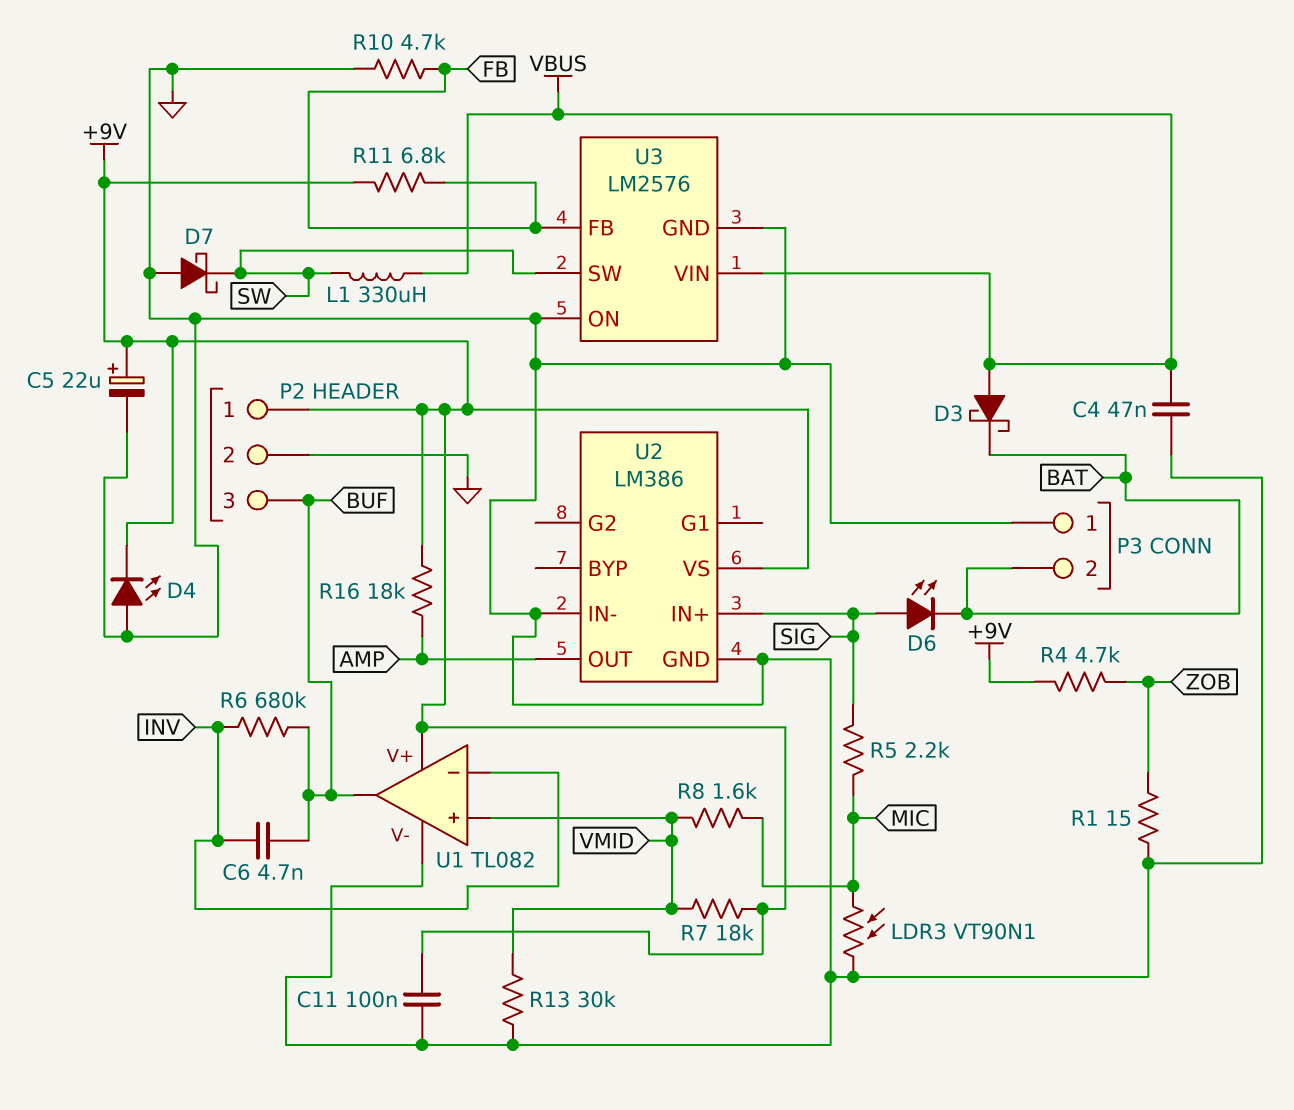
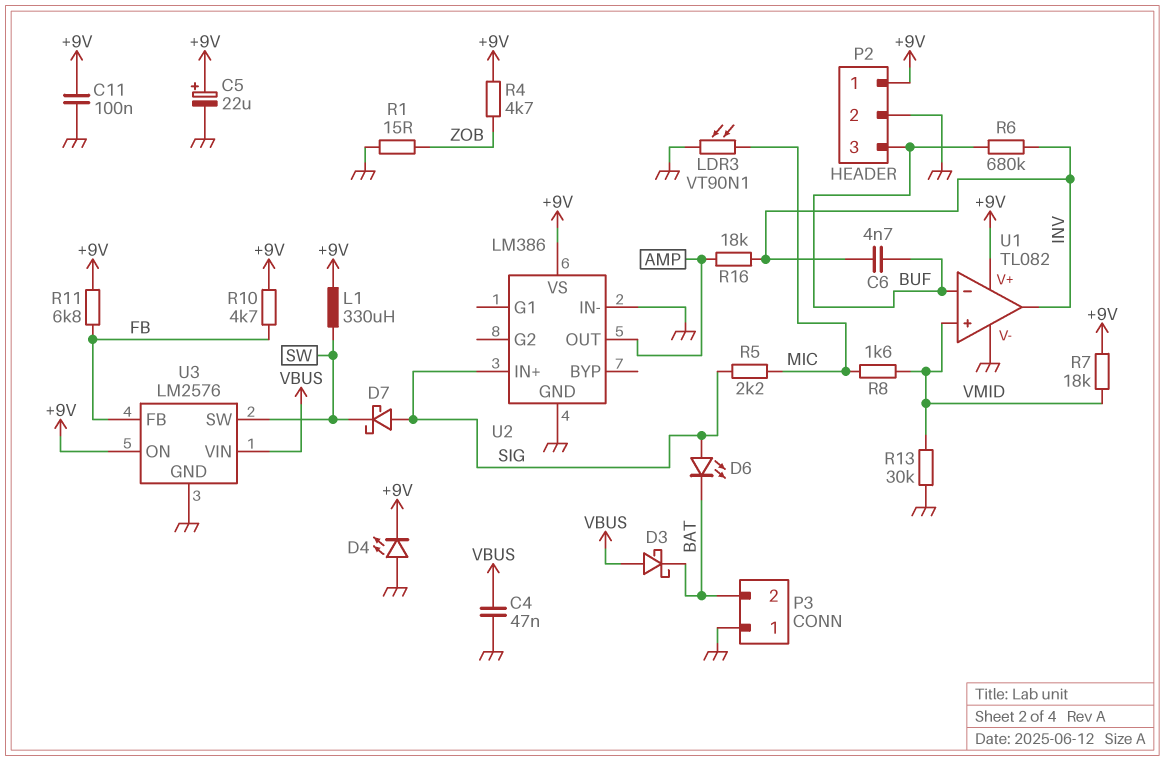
D7: schottky (A GND, K SW) -> schottky (A SIG, K SW)
L1: 330uH (SW, VBUS) -> 330uH (+9V, SW)
R10: 4.7k (FB, GND) -> 4.7k (+9V, FB)
R16: 18k (+9V, AMP) -> 18k (AMP, INV)
U1 pin in-: INV -> BUF
U1 pin out: BUF -> INV
U3 pin ON: GND -> +9V

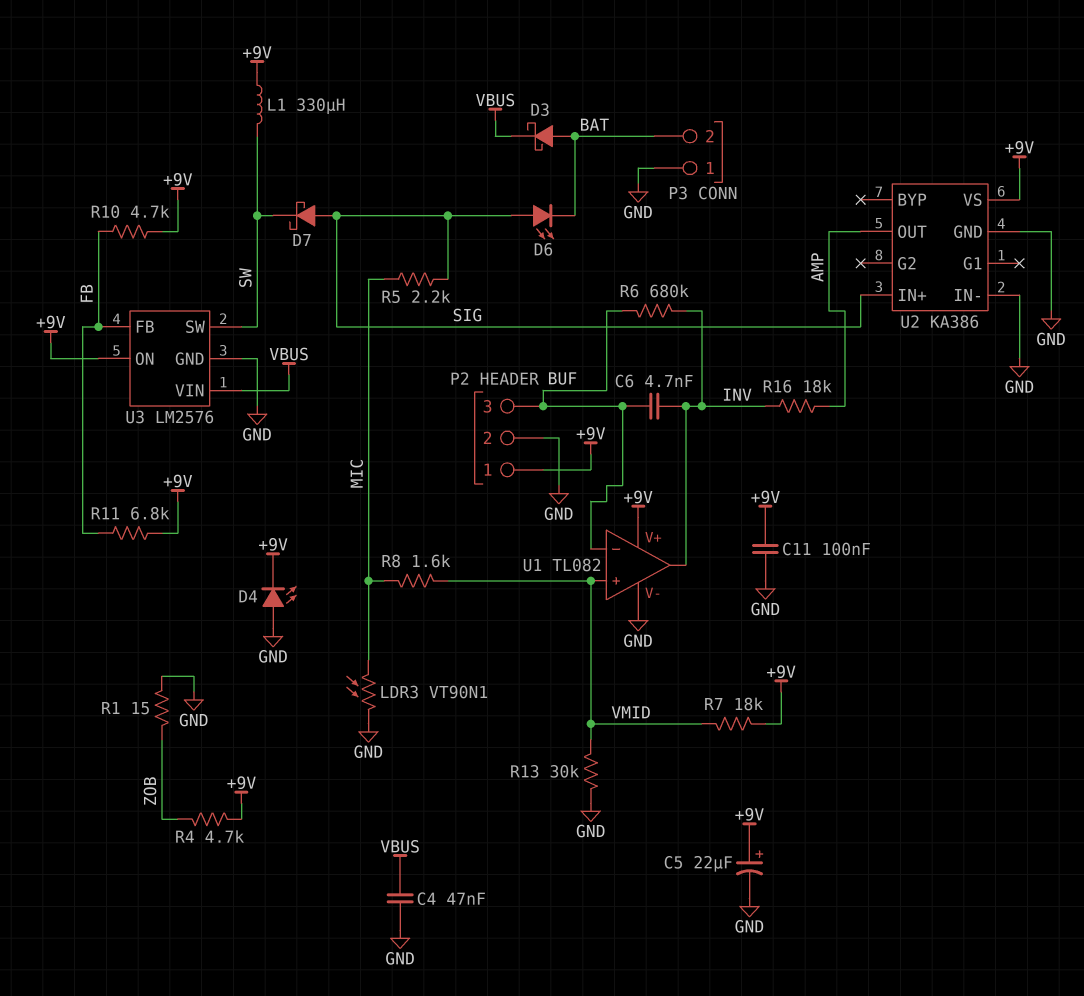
D3: schottky (A VBUS, K BAT) -> schottky (A BAT, K VBUS)
U2: LM386 -> KA386

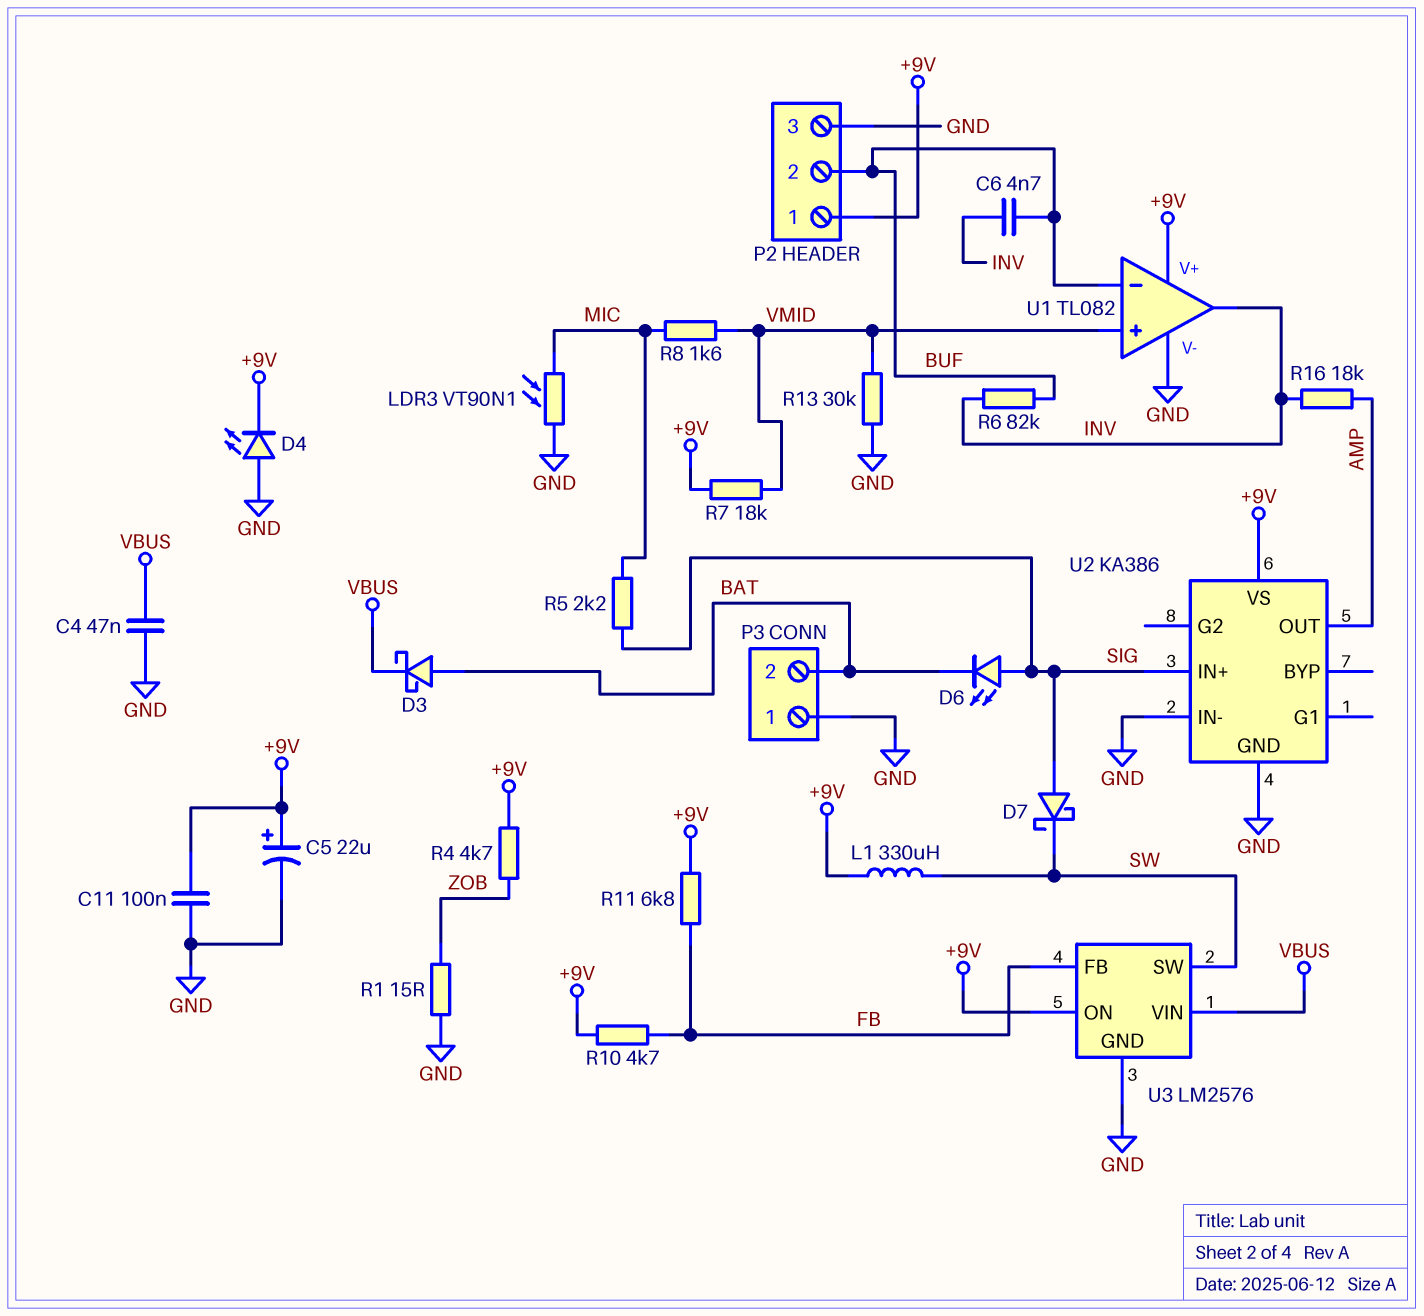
P2 pin 2: GND -> BUF
P2 pin 3: BUF -> GND
R6: 680k (BUF, INV) -> 82k (BUF, INV)

